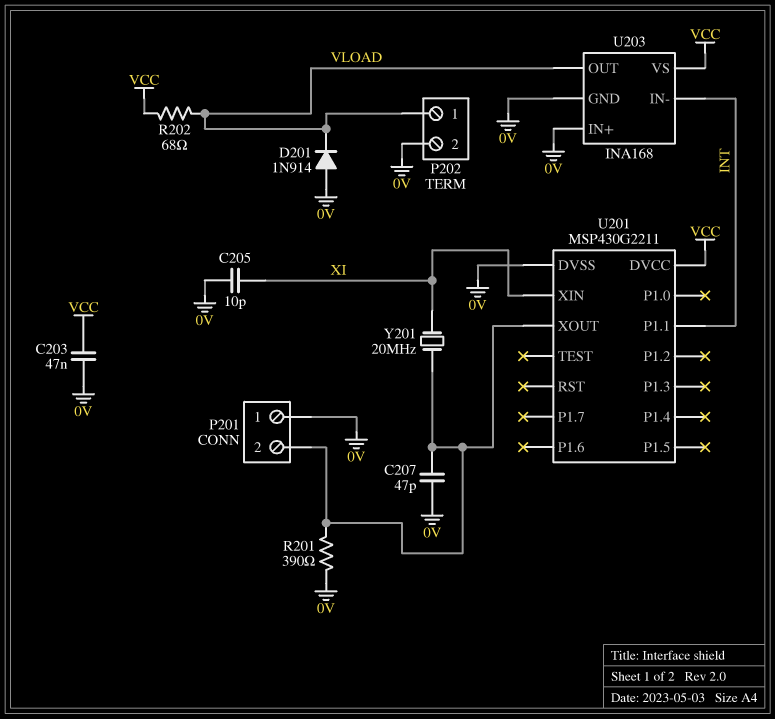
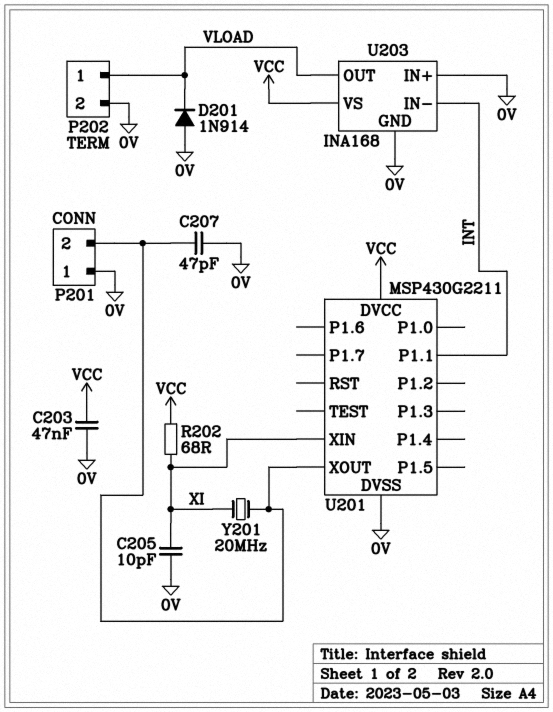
R201: 390 (0V, P201/2) -> none
R202: 68 (VCC, VLOAD) -> 68 (VCC, XI)

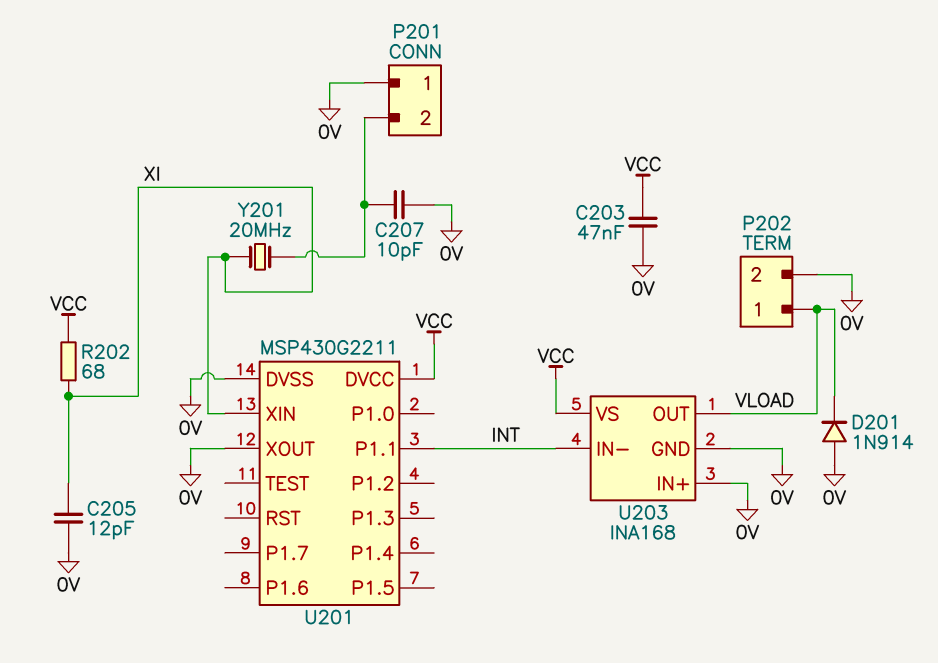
C205: 10pF (0V, XI) -> 12pF (0V, XI)
C207: 47pF (0V, P201/2) -> 10pF (0V, P201/2)
U201 pin XOUT: P201/2 -> 0V

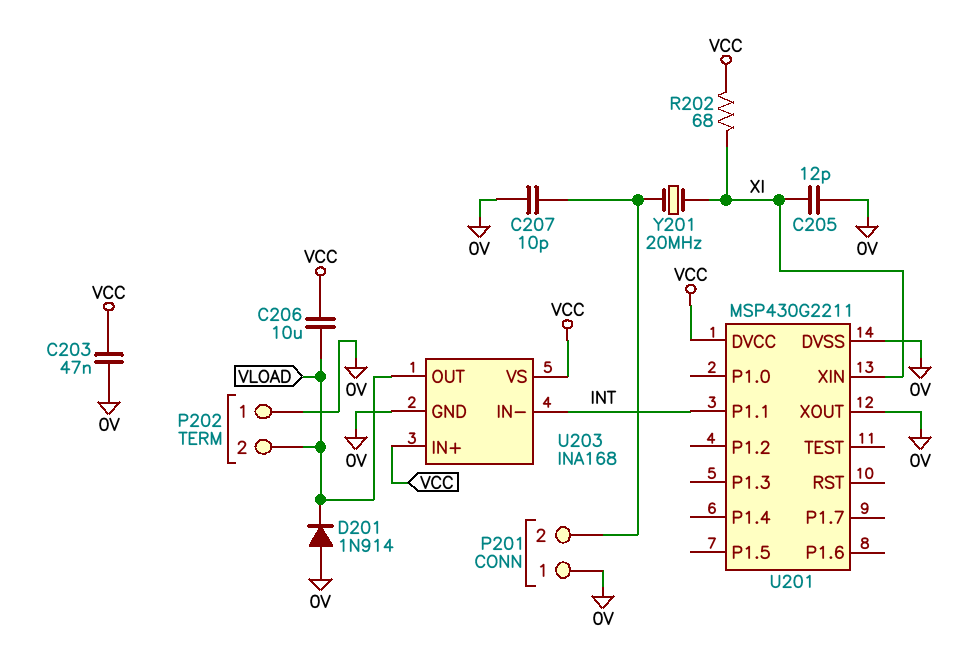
C206: none -> 10uF (VCC, VLOAD)
P202 pin 1: VLOAD -> 0V
P202 pin 2: 0V -> VLOAD
U203 pin IN+: 0V -> VCC

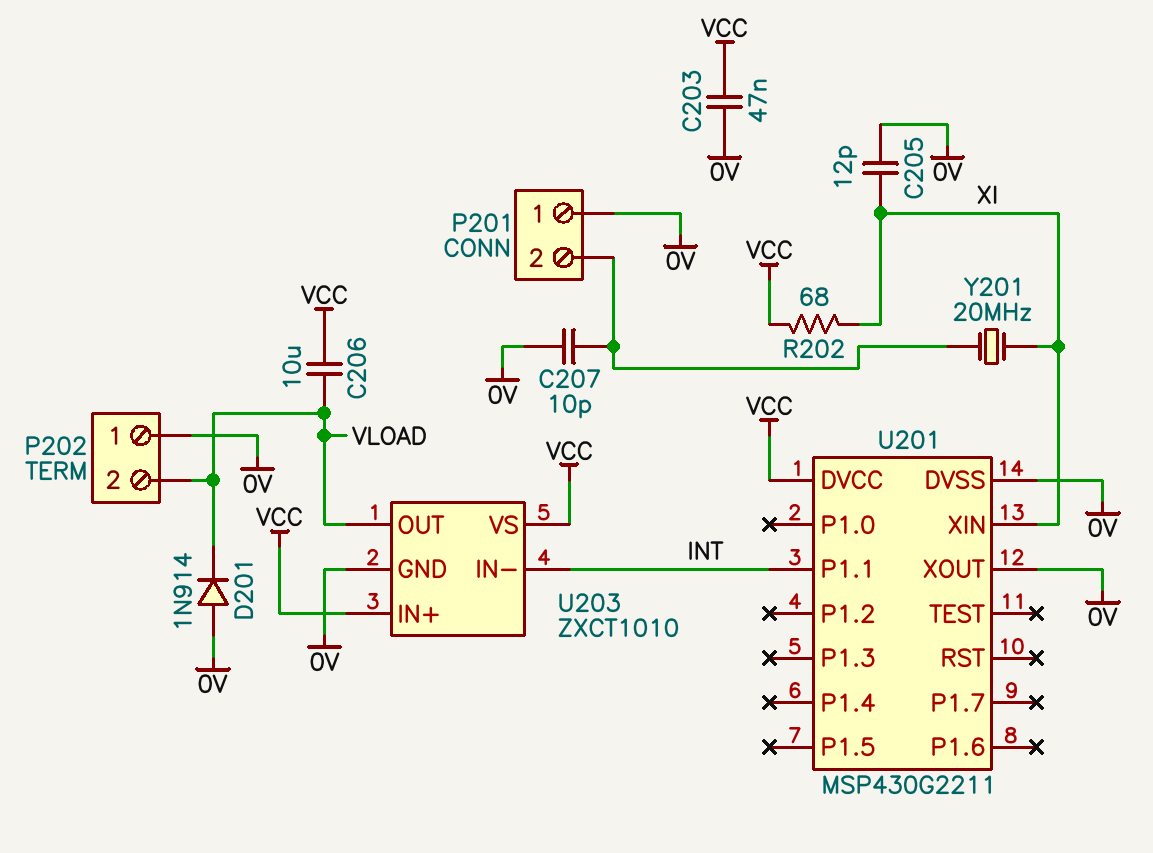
U203: INA168 -> ZXCT1010

